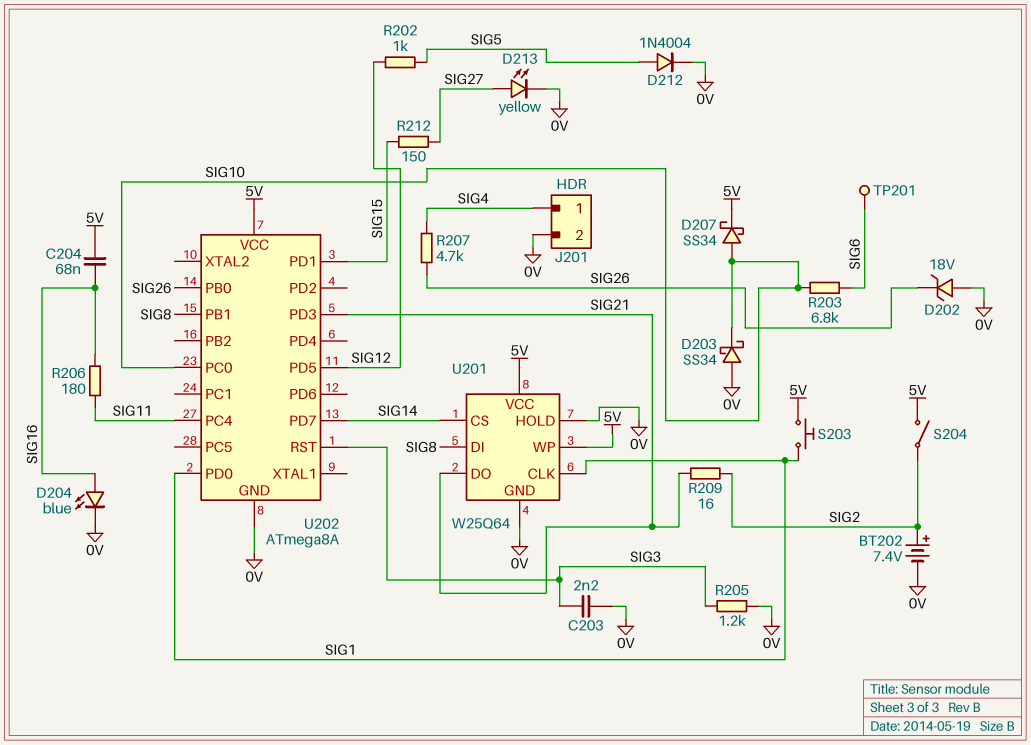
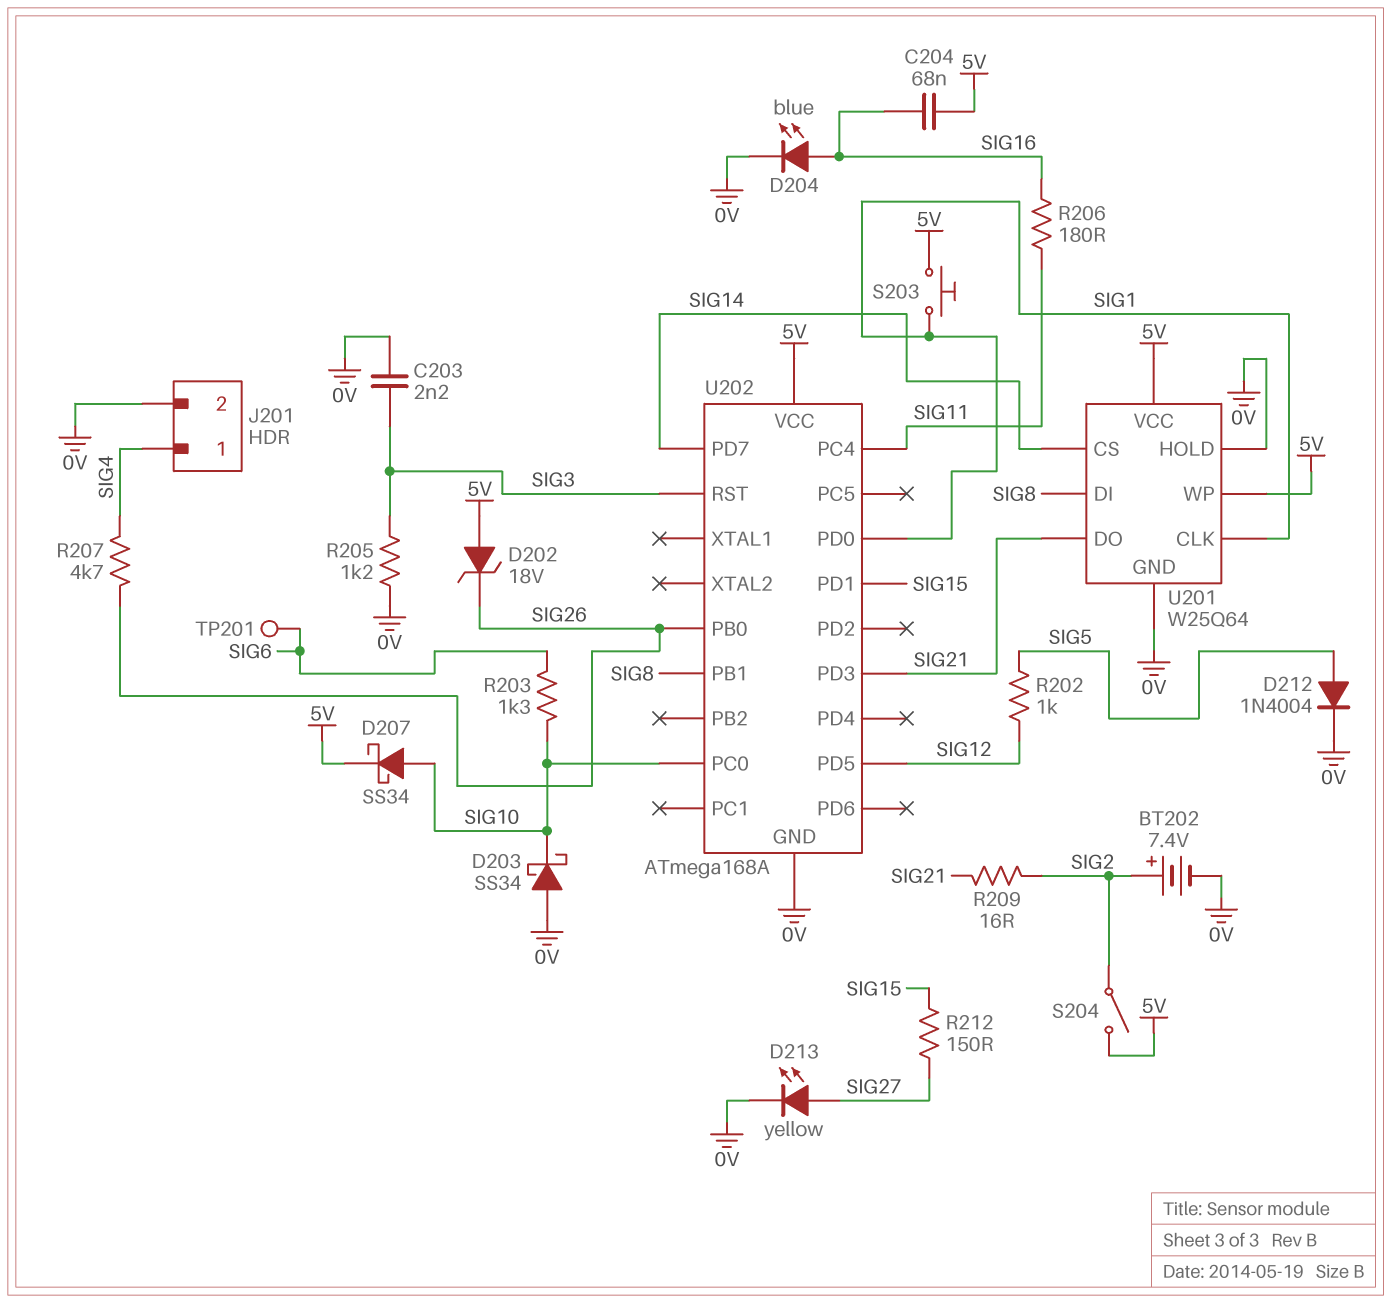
D202: zener 18V (A 0V, K SIG26) -> zener 18V (A 5V, K SIG26)
R203: 6.8k (SIG6, SIG10) -> 1.3k (SIG6, SIG10)
U202: ATmega8A -> ATmega168A

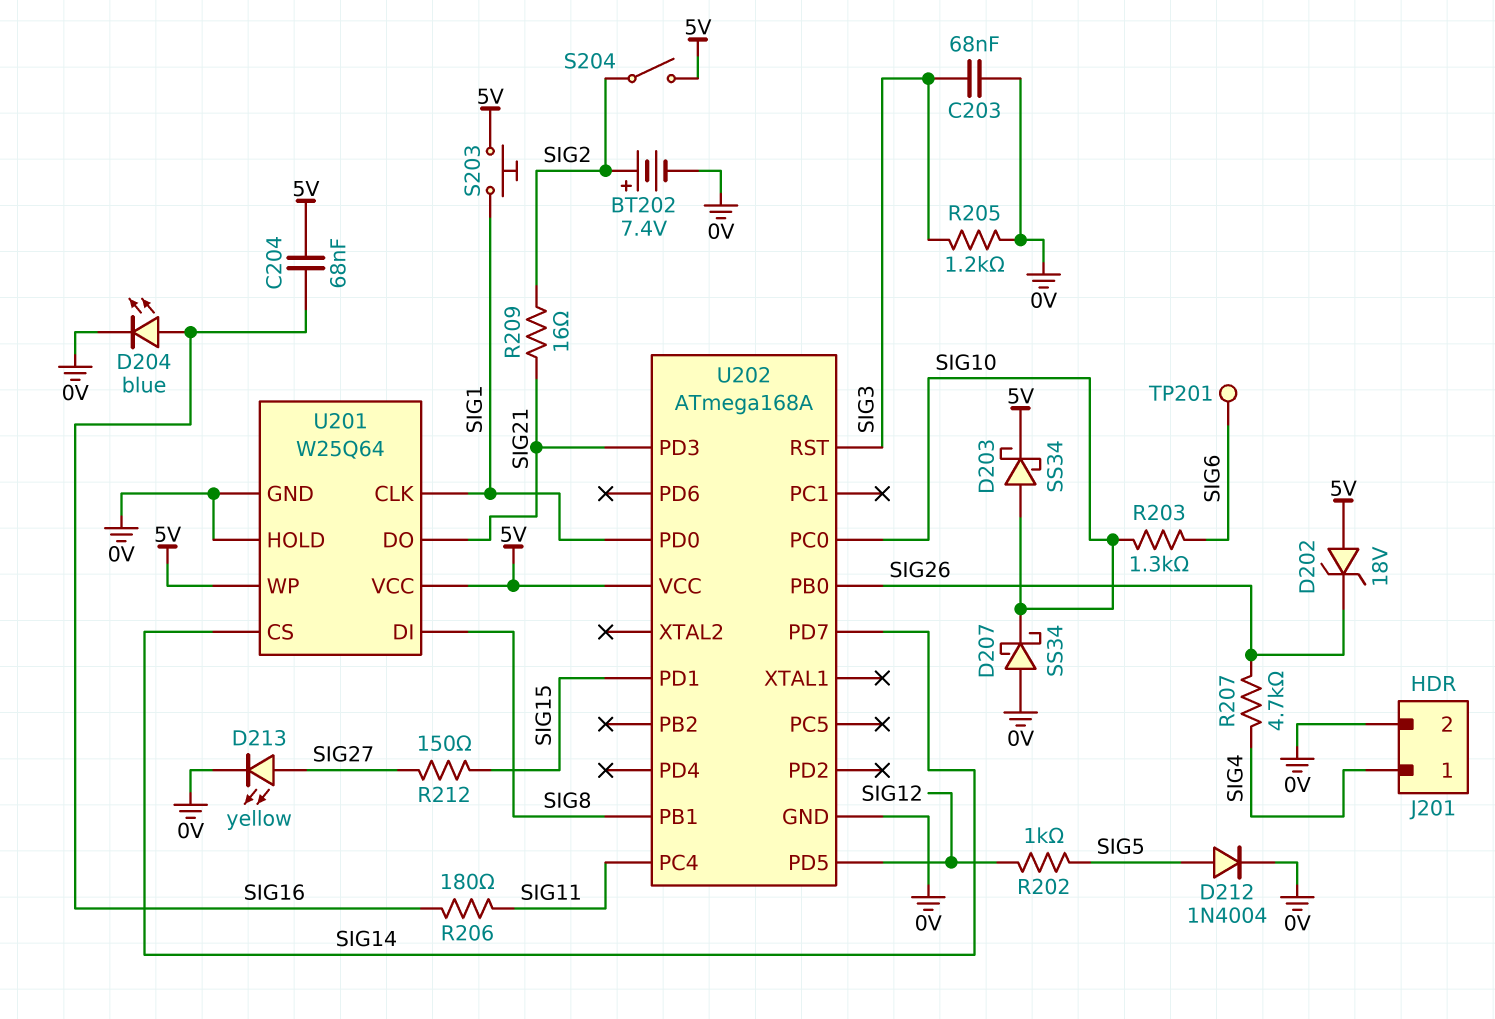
C203: 2.2nF (0V, SIG3) -> 68nF (0V, SIG3)
D203: schottky SS34 (A 0V, K SIG10) -> schottky SS34 (A SIG10, K 5V)
D207: schottky SS34 (A SIG10, K 5V) -> schottky SS34 (A 0V, K SIG10)

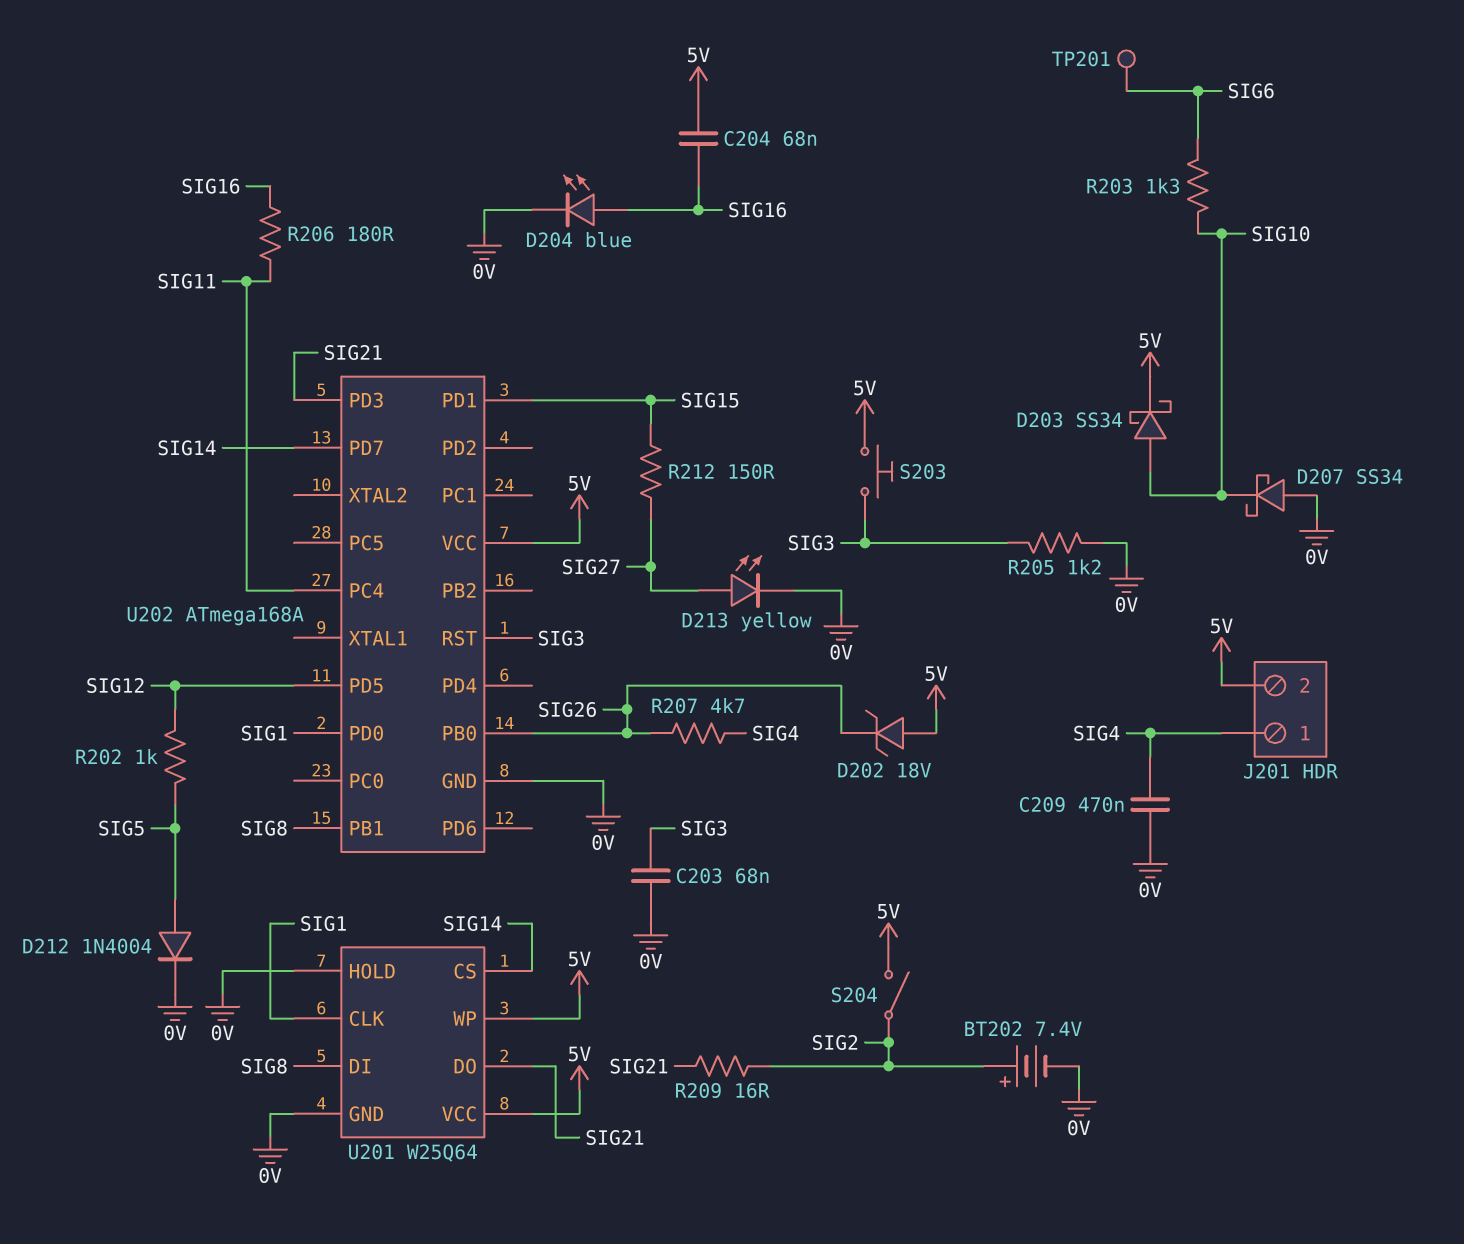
C209: none -> 470nF (0V, SIG4)
J201 pin 2: 0V -> 5V
S203: button (5V, SIG1) -> button (5V, SIG3)
U202 pin PC0: SIG10 -> none

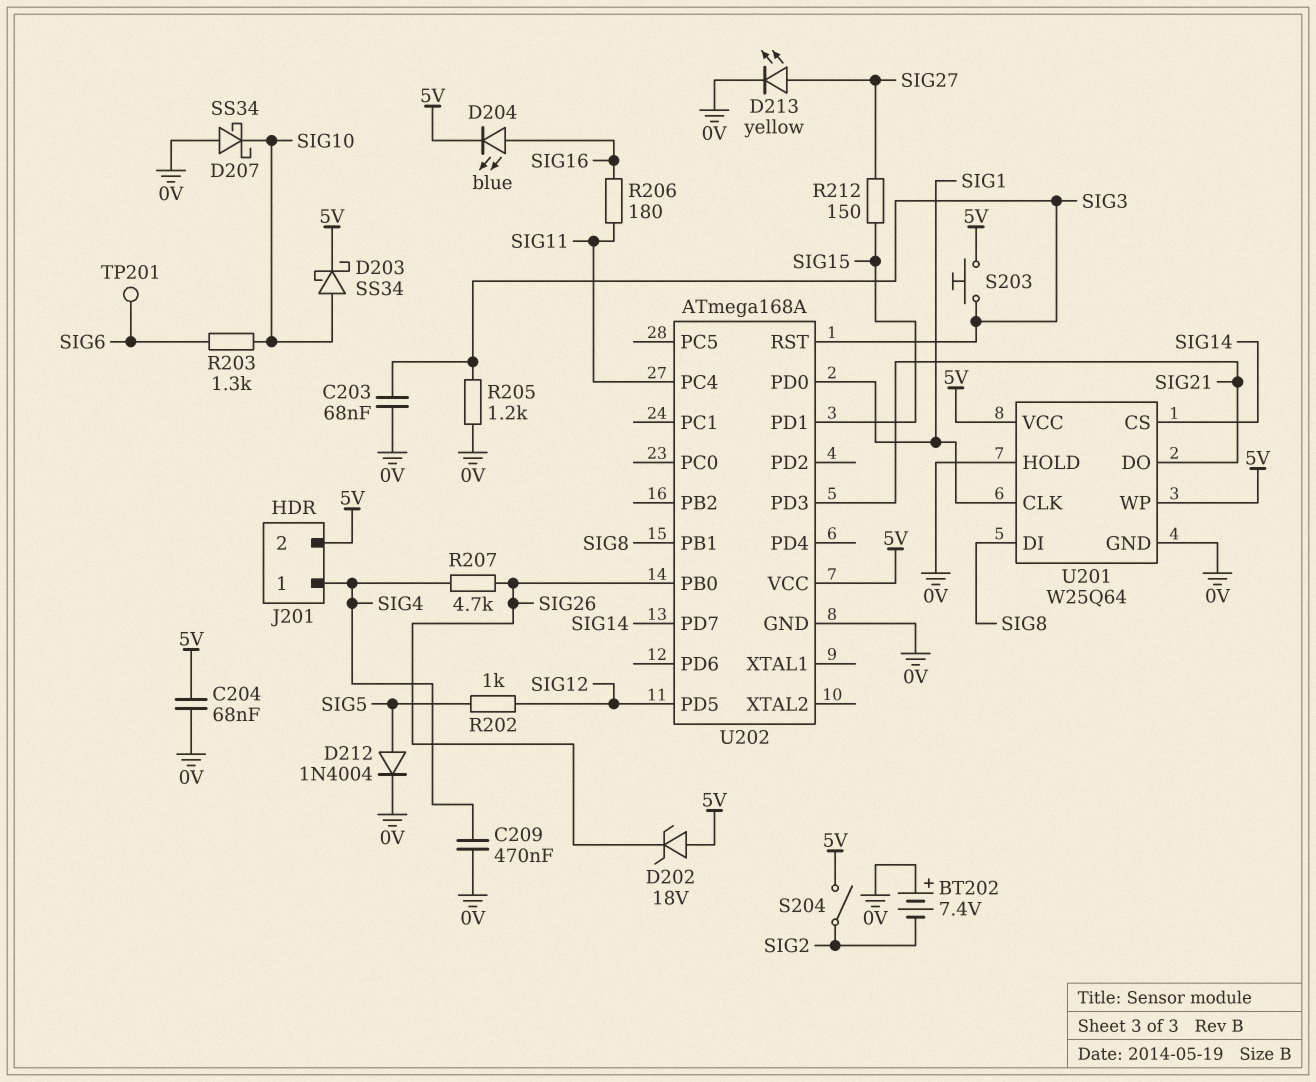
BT202: 7.4V (plus SIG2, minus 0V) -> 7.4V (plus 0V, minus SIG2)
C204: 68nF (5V, SIG16) -> 68nF (0V, 5V)
D204: LED blue (A SIG16, K 0V) -> LED blue (A SIG16, K 5V)
R209: 16 (SIG2, SIG21) -> none

